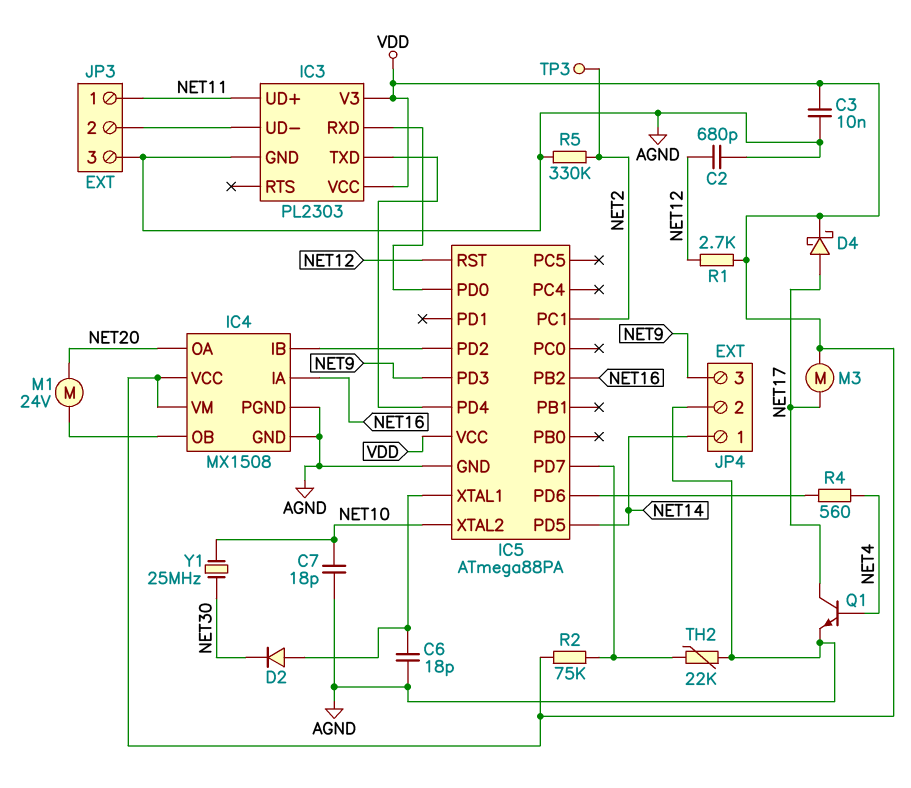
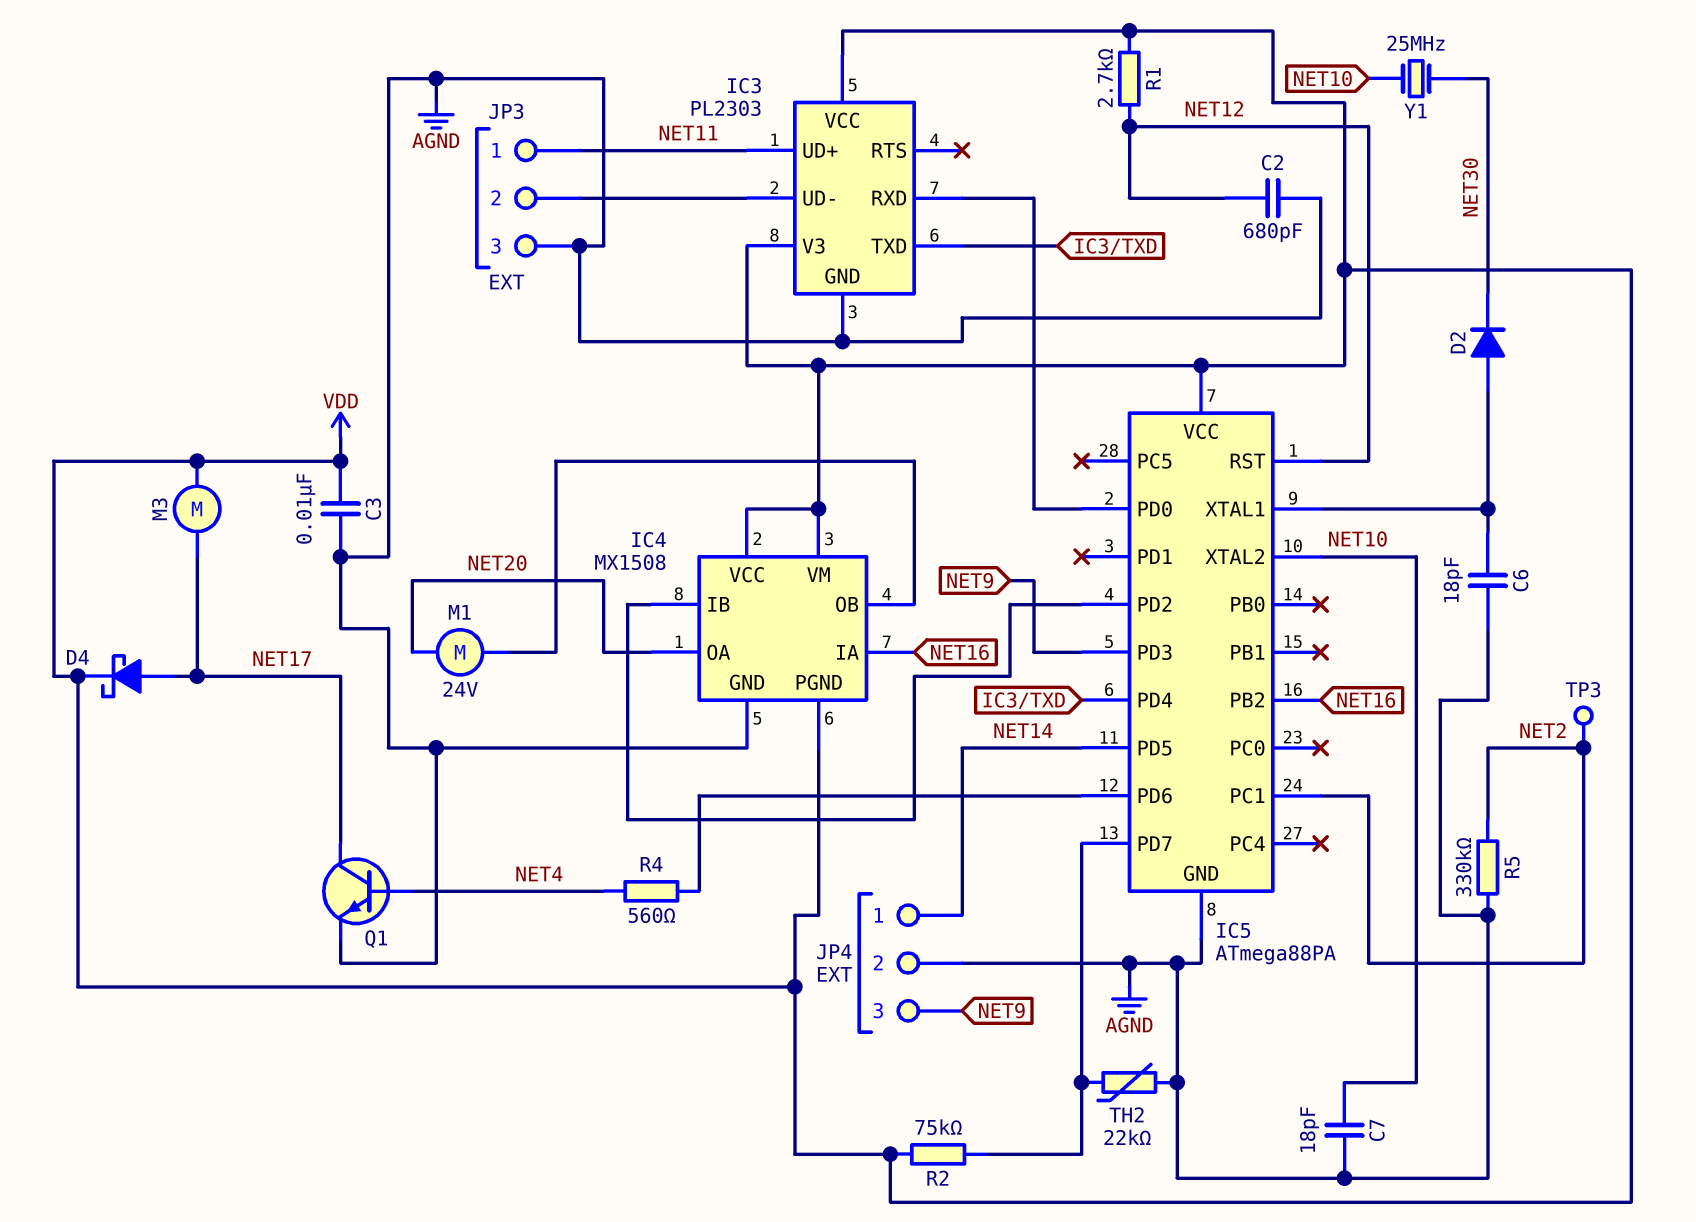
IC4 pin PGND: AGND -> VDD

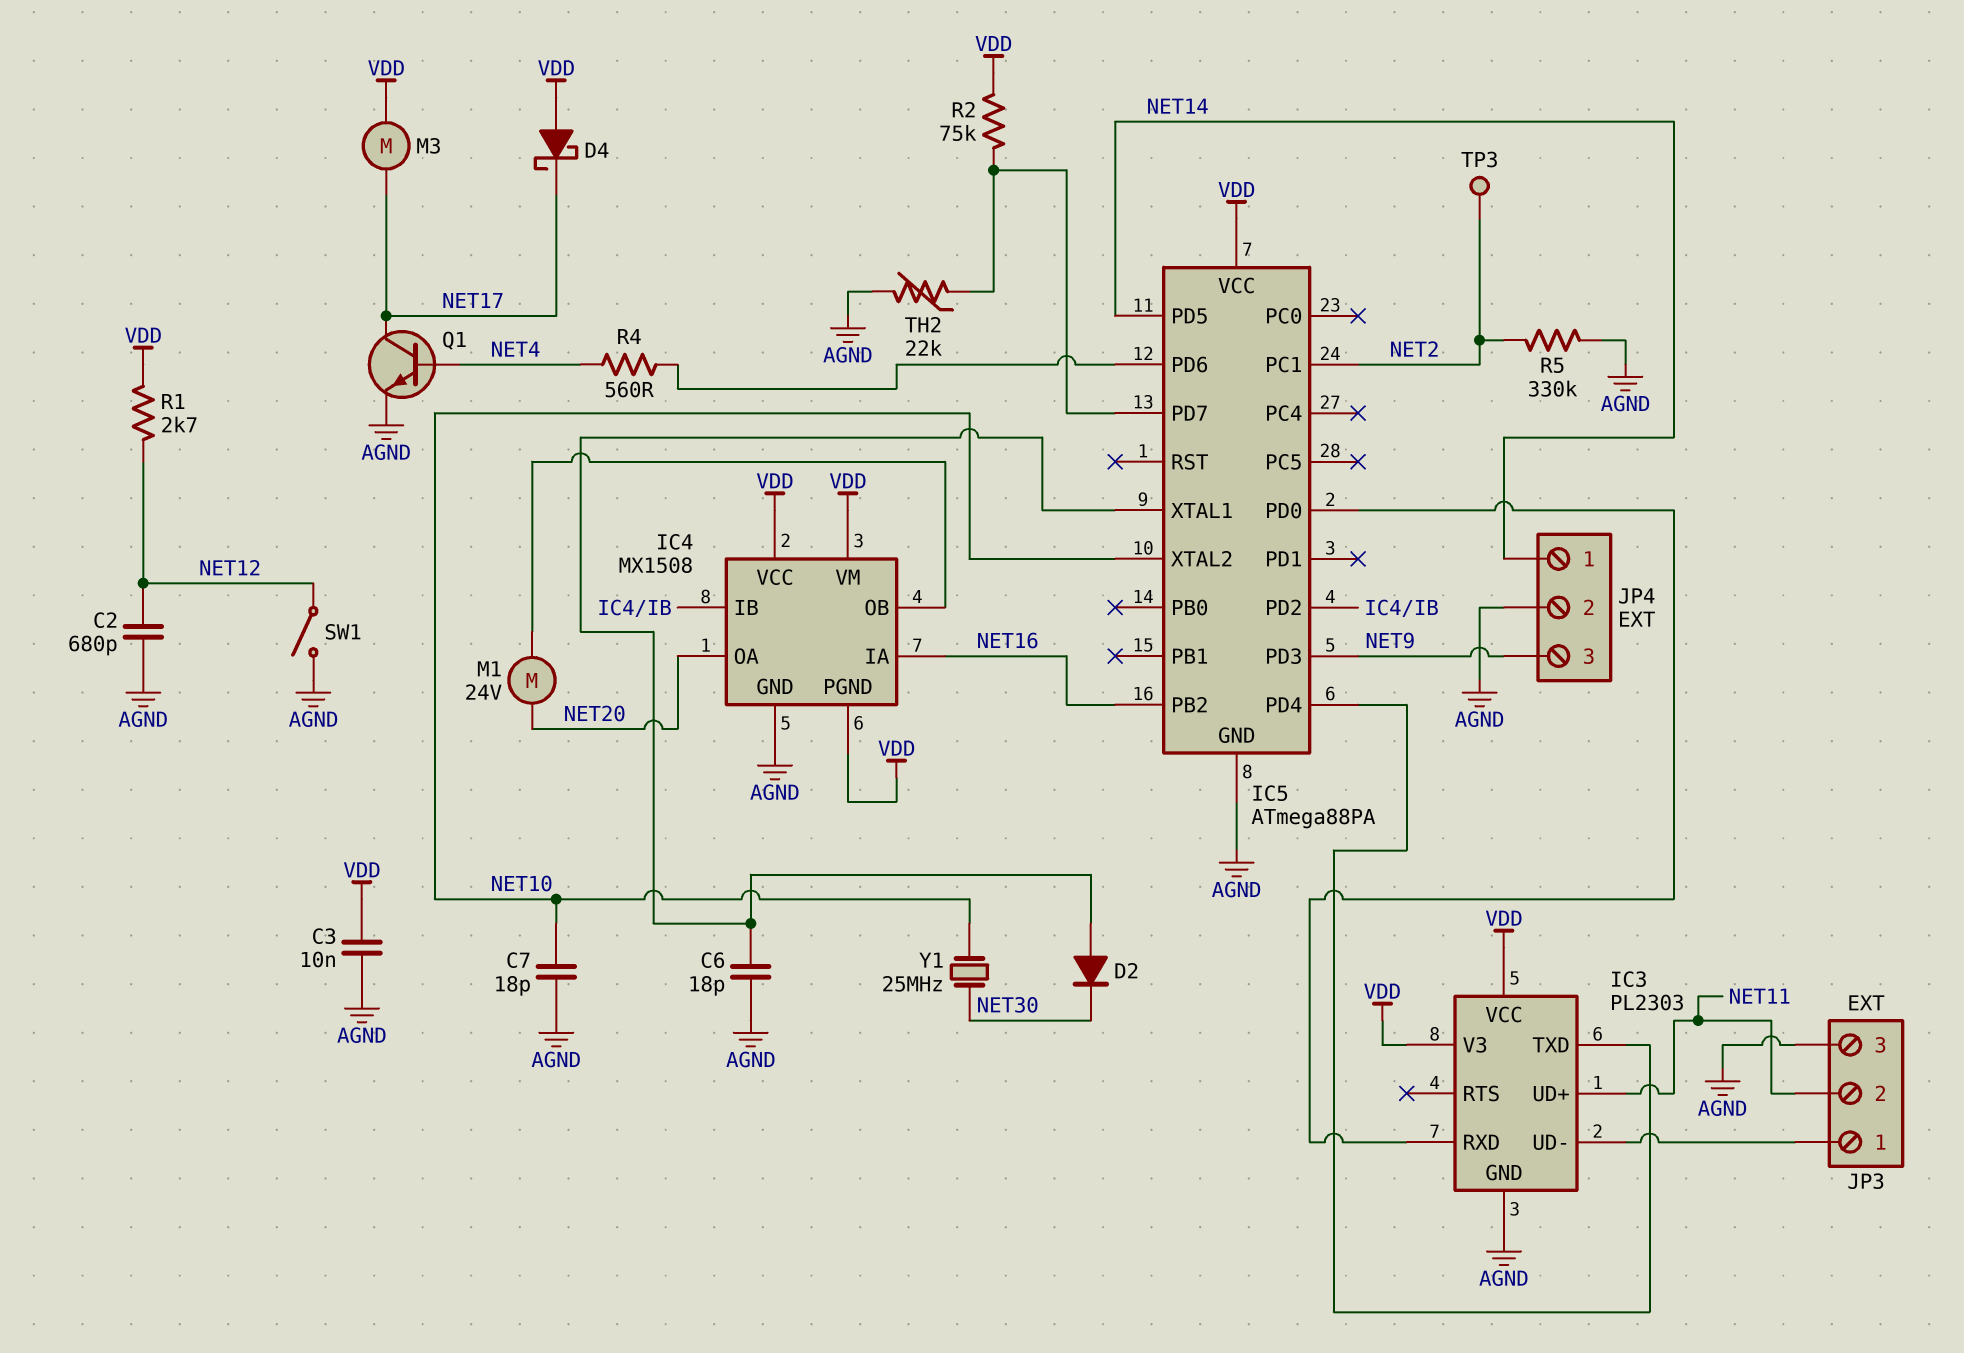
D4: schottky (A NET17, K VDD) -> schottky (A VDD, K NET17)
IC5 pin RST: NET12 -> none
JP3 pin 1: NET11 -> IC3/UD-
JP3 pin 2: IC3/UD- -> NET11
SW1: none -> switch (AGND, NET12)

